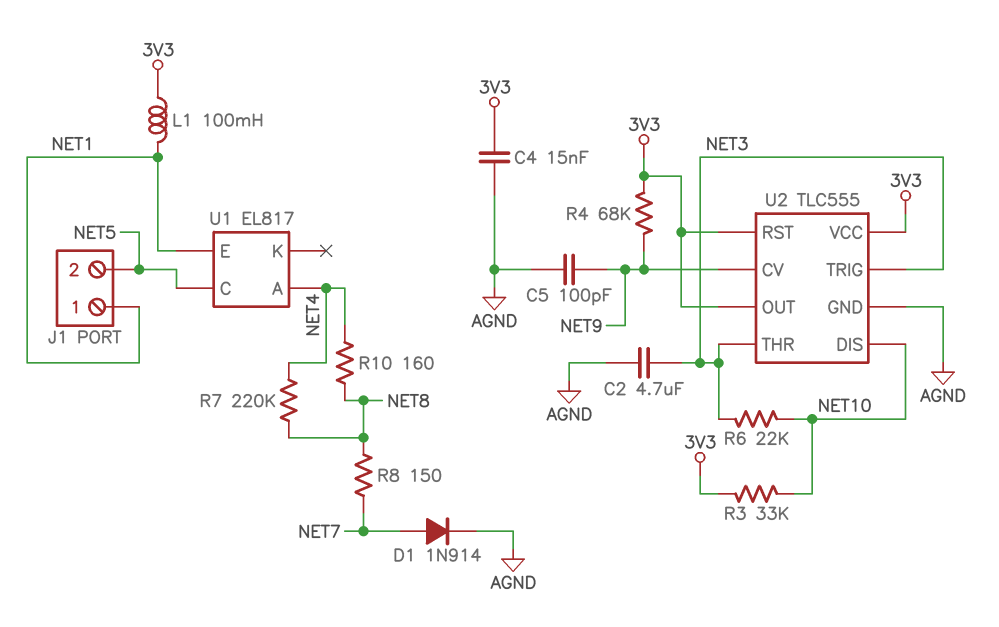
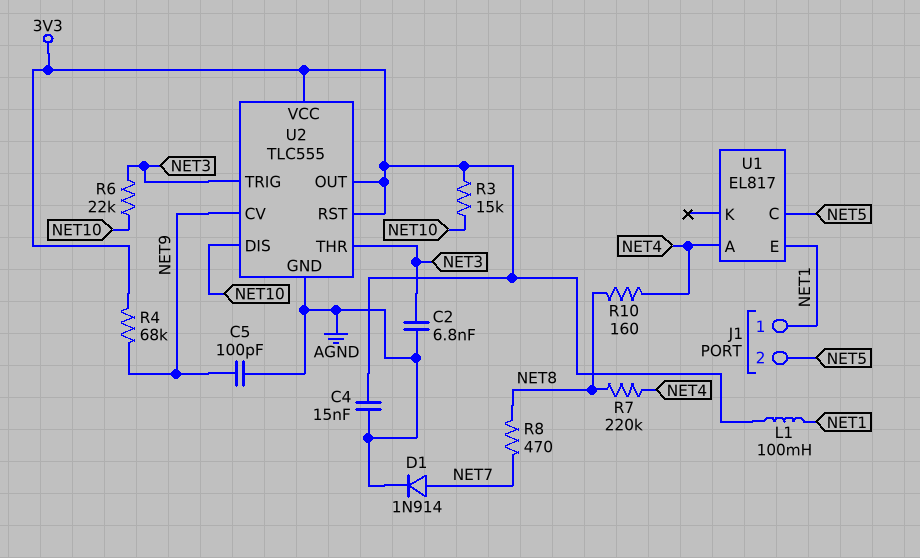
C2: 4.7uF (AGND, NET3) -> 6.8nF (AGND, NET3)
R3: 33k (3V3, NET10) -> 15k (3V3, NET10)
R8: 150 (NET7, NET8) -> 470 (NET7, NET8)

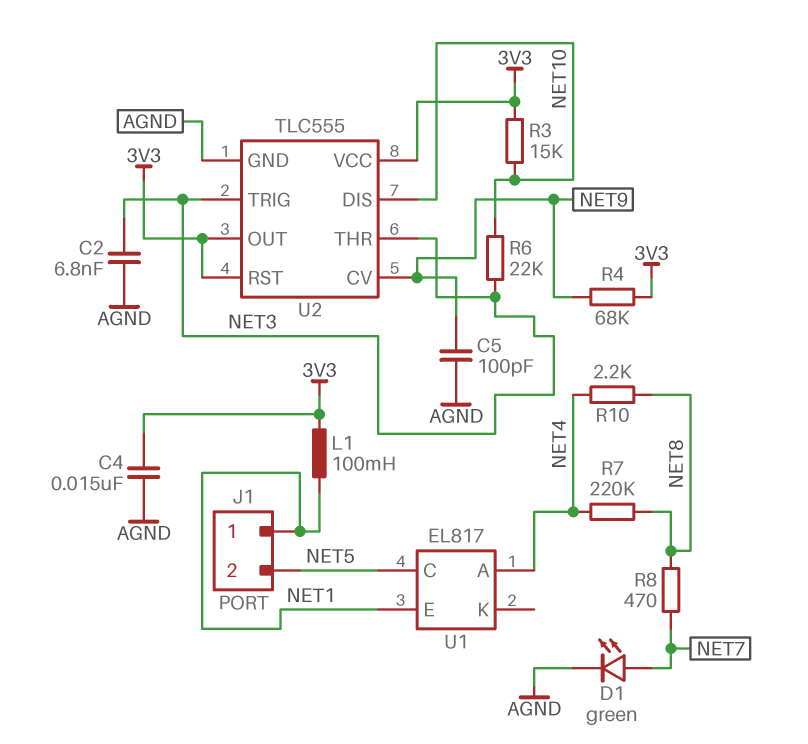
D1: diode 1N914 (A NET7, K AGND) -> LED green (A NET7, K AGND)
R10: 160 (NET4, NET8) -> 2.2k (NET4, NET8)

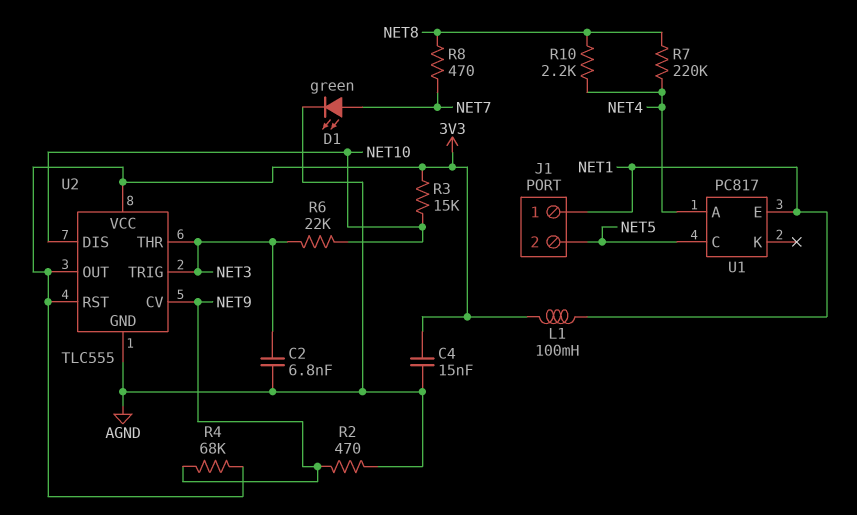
C5: 100pF (AGND, NET9) -> none
R2: none -> 470 (AGND, NET9)
U1: EL817 -> PC817

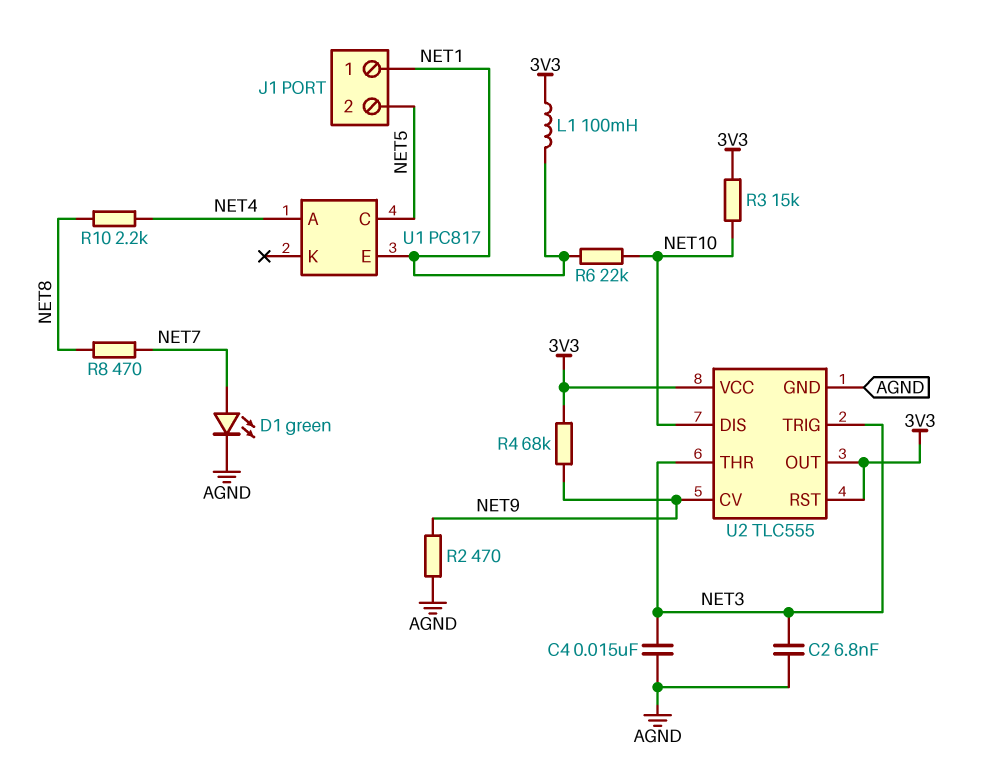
C4: 15nF (3V3, AGND) -> 15nF (AGND, NET3)
R6: 22k (NET3, NET10) -> 22k (NET1, NET10)
R7: 220k (NET4, NET8) -> none

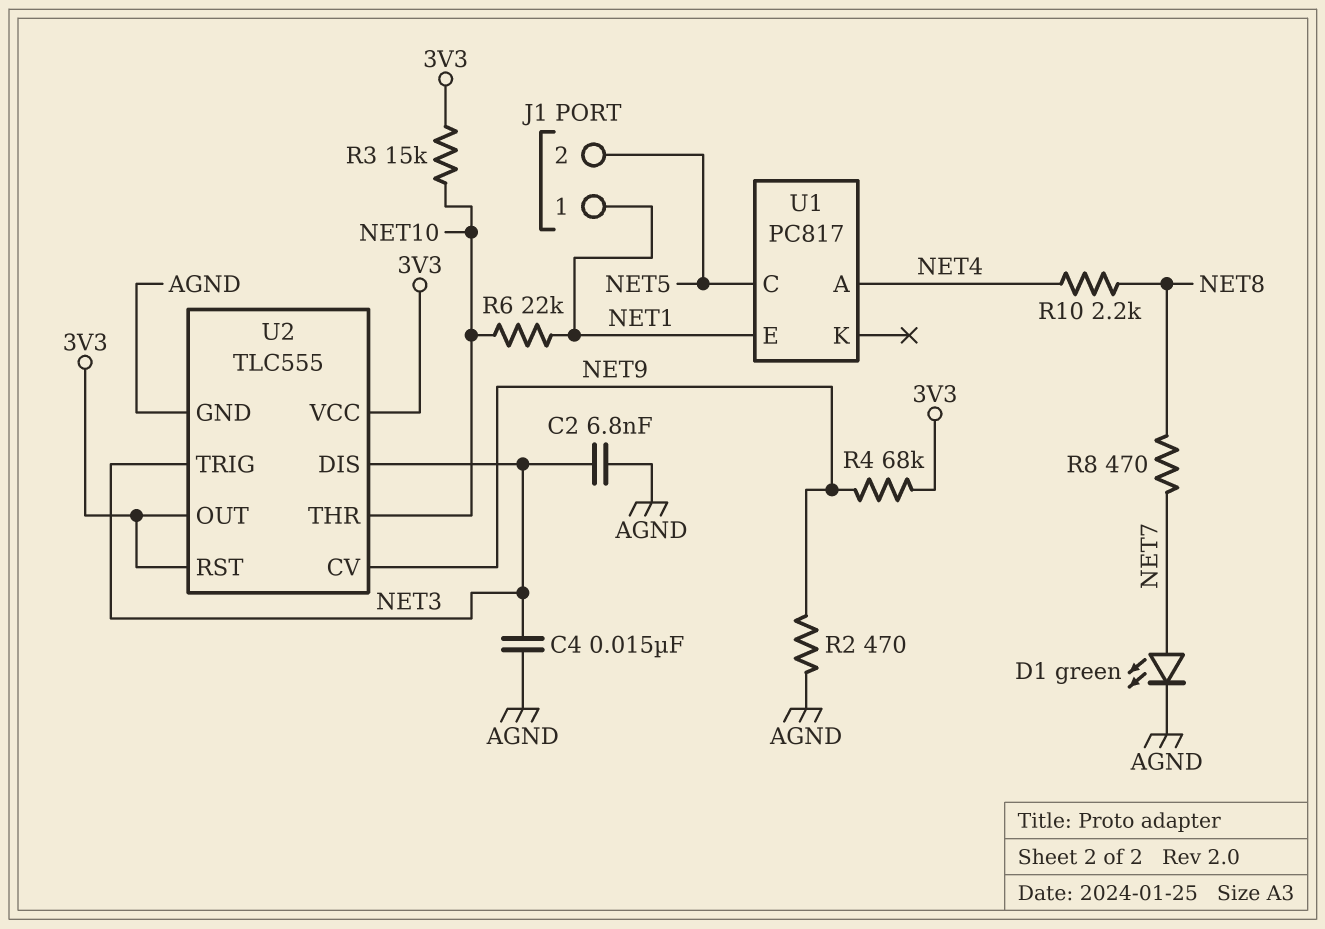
L1: 100mH (3V3, NET1) -> none
U2 pin DIS: NET10 -> NET3
U2 pin THR: NET3 -> NET10

